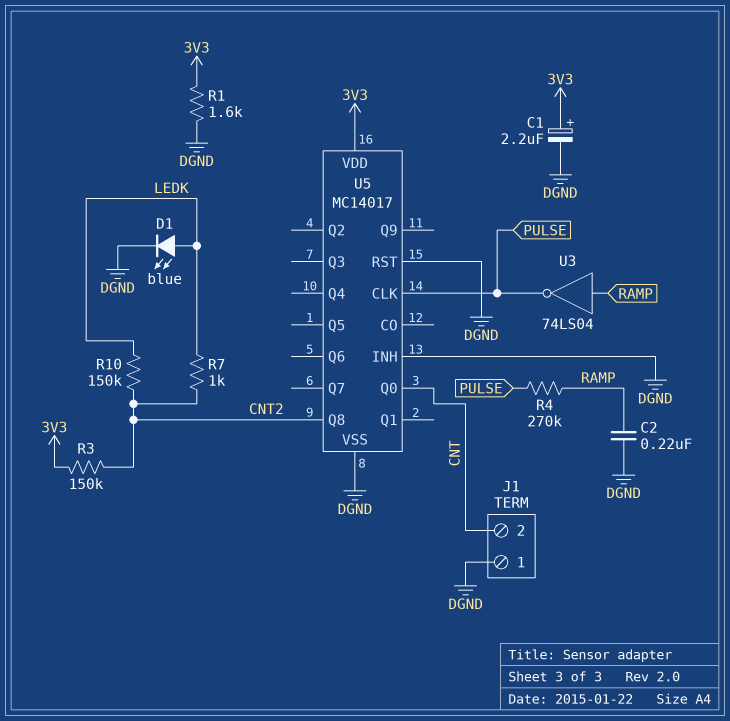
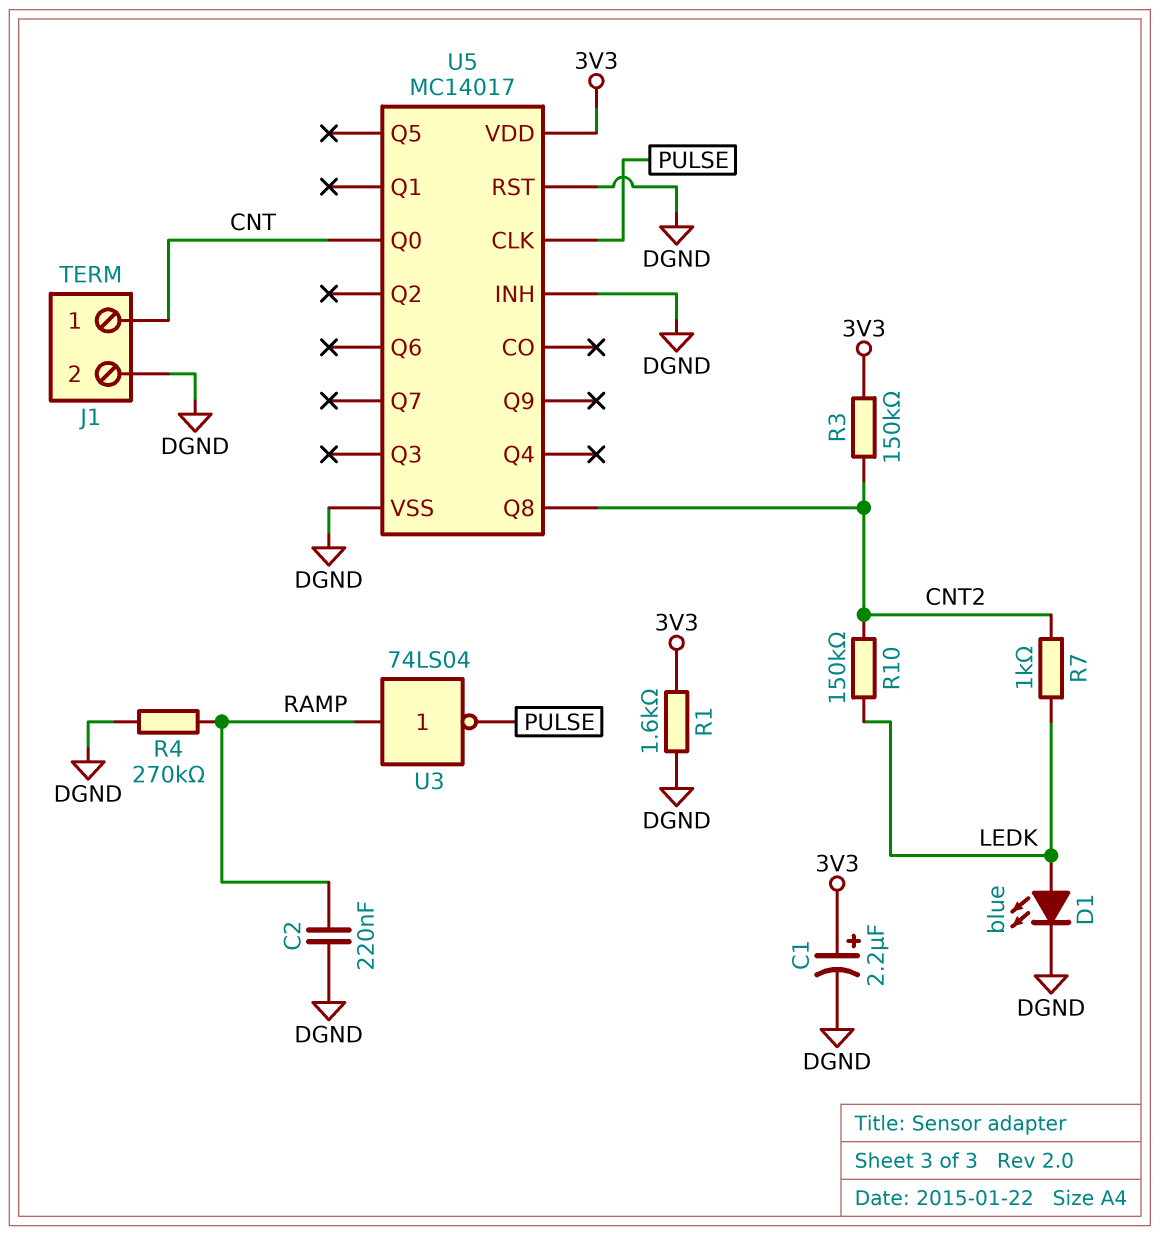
J1 pin 1: DGND -> CNT
J1 pin 2: CNT -> DGND
R4: 270k (PULSE, RAMP) -> 270k (DGND, RAMP)

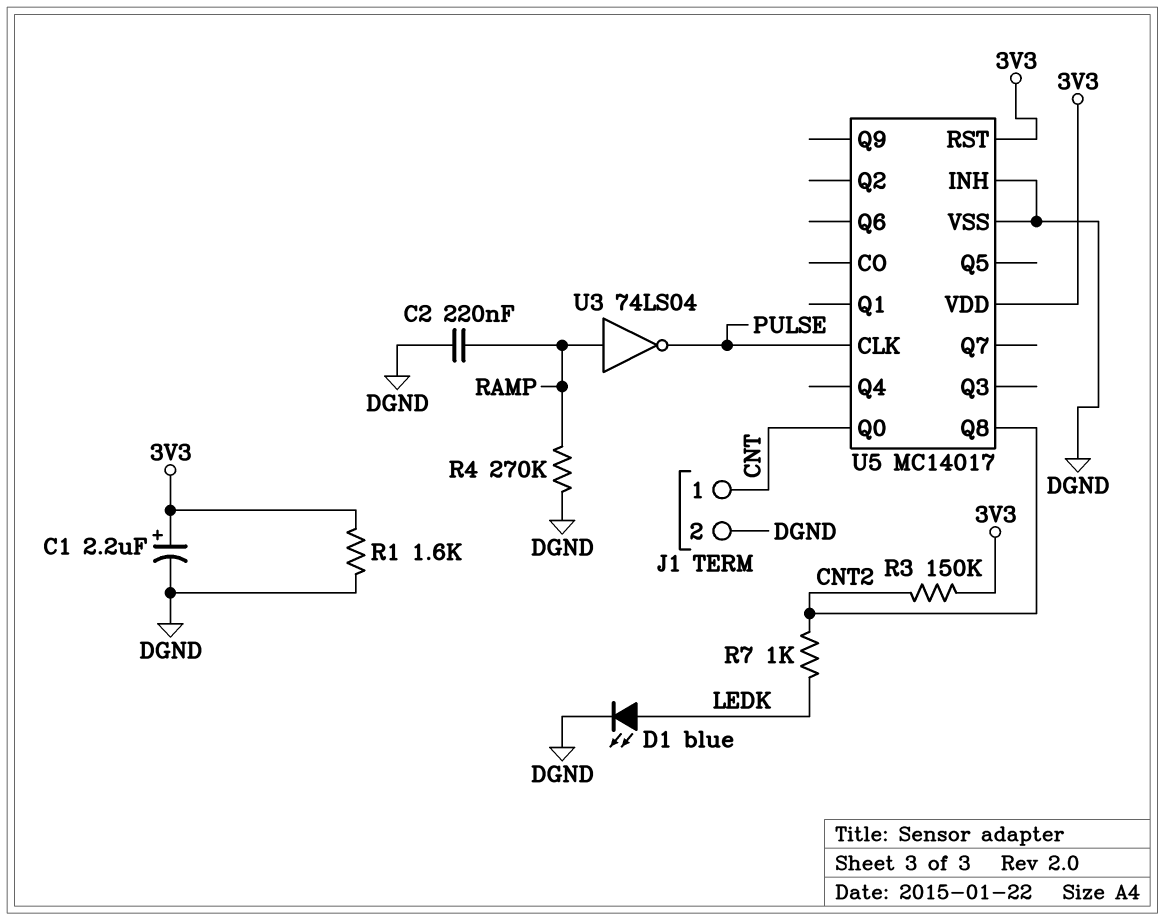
R10: 150k (CNT2, LEDK) -> none
U5 pin RST: DGND -> 3V3

